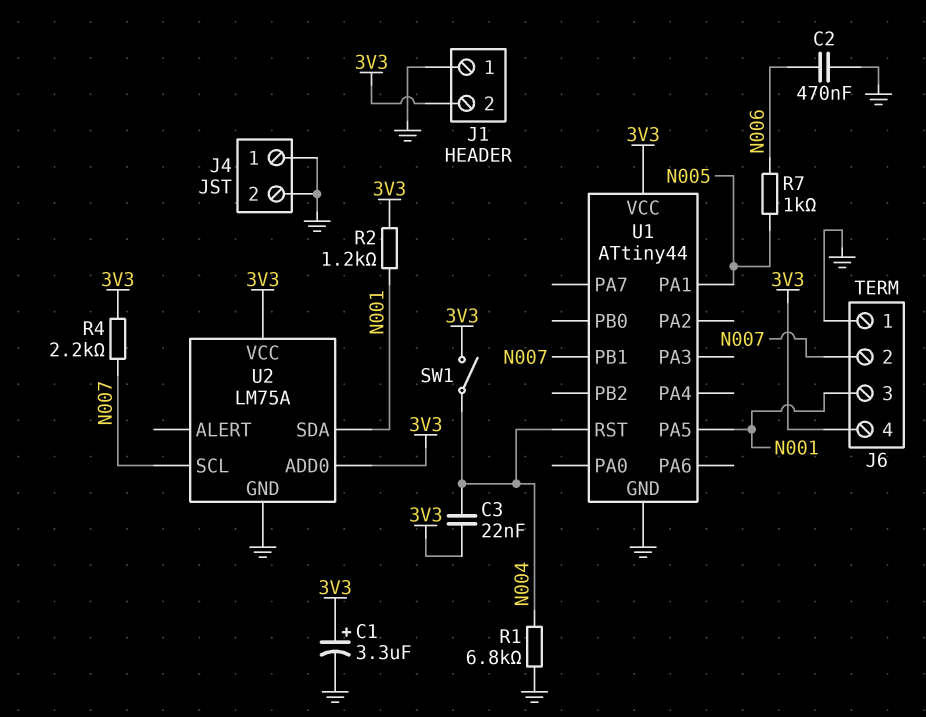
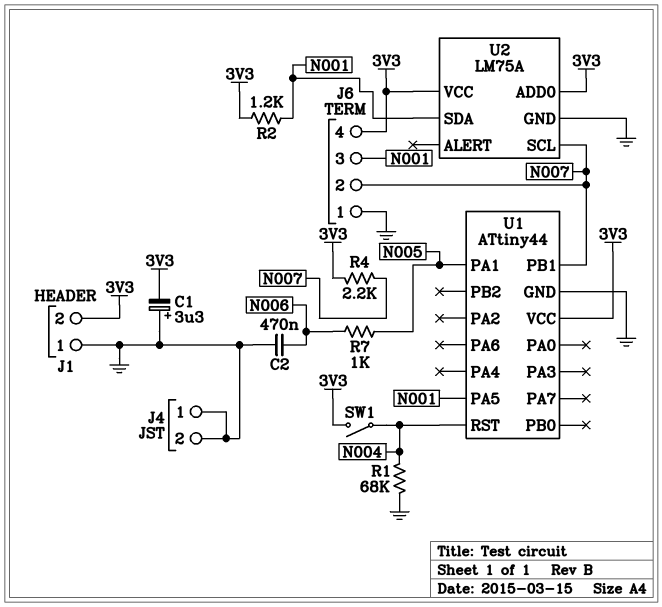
C1: 3.3uF (plus 3V3, minus GND) -> 3.3uF (plus GND, minus 3V3)
C3: 22nF (3V3, N004) -> none
R1: 6.8k (GND, N004) -> 68k (GND, N004)

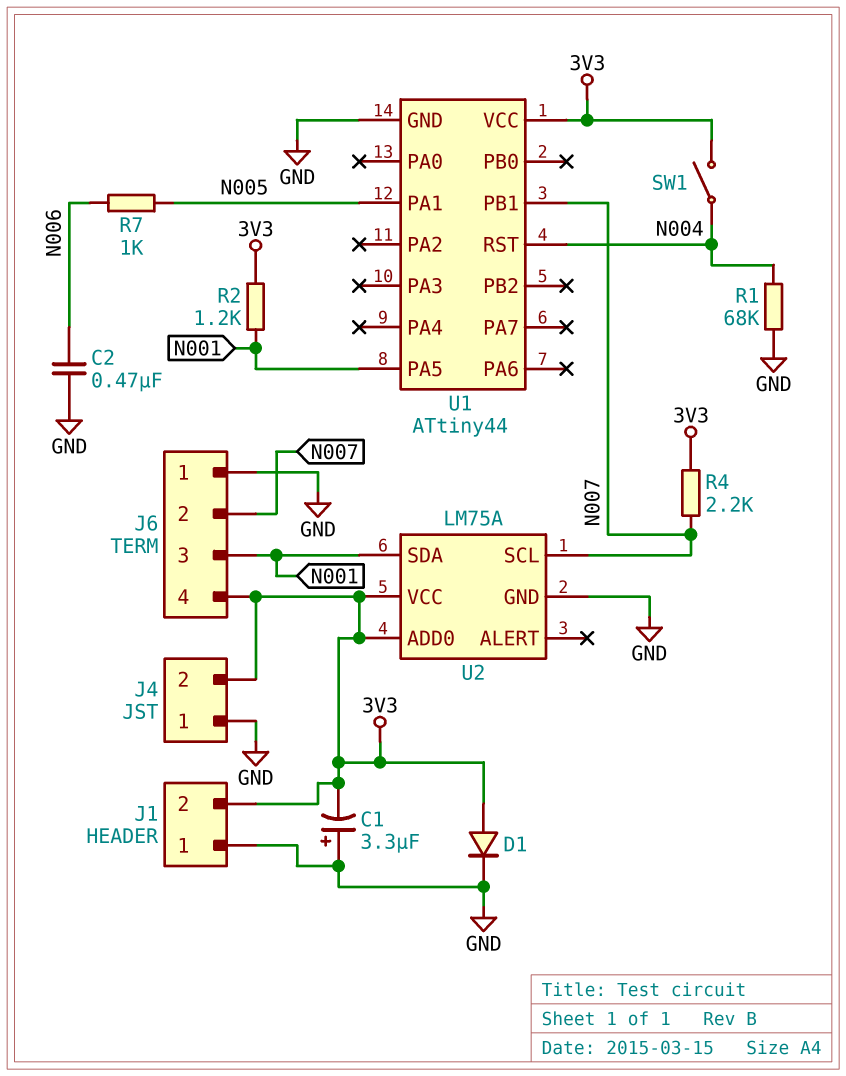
D1: none -> diode (A 3V3, K GND)
J4 pin 2: GND -> 3V3

